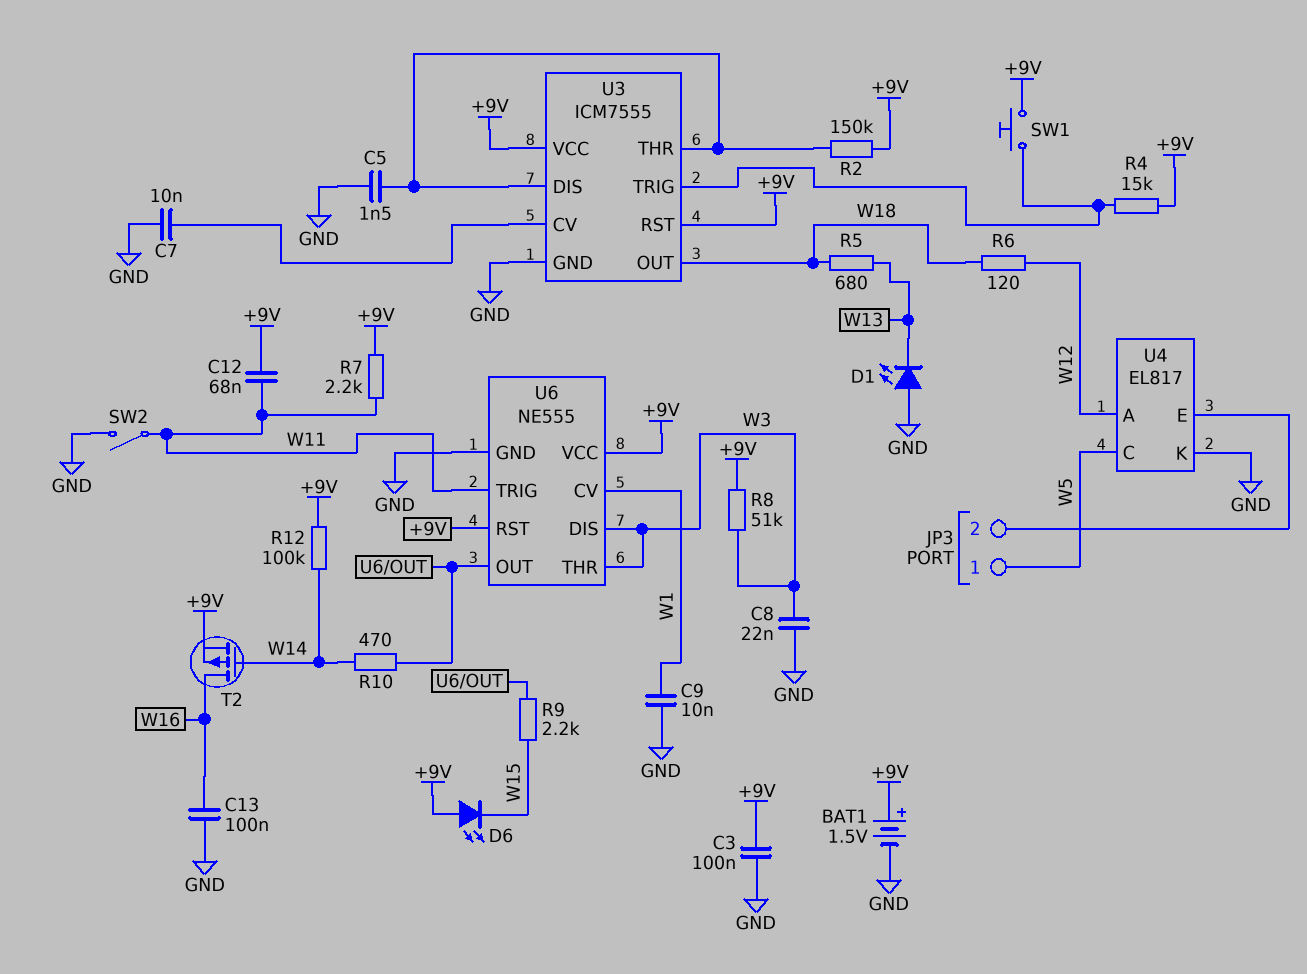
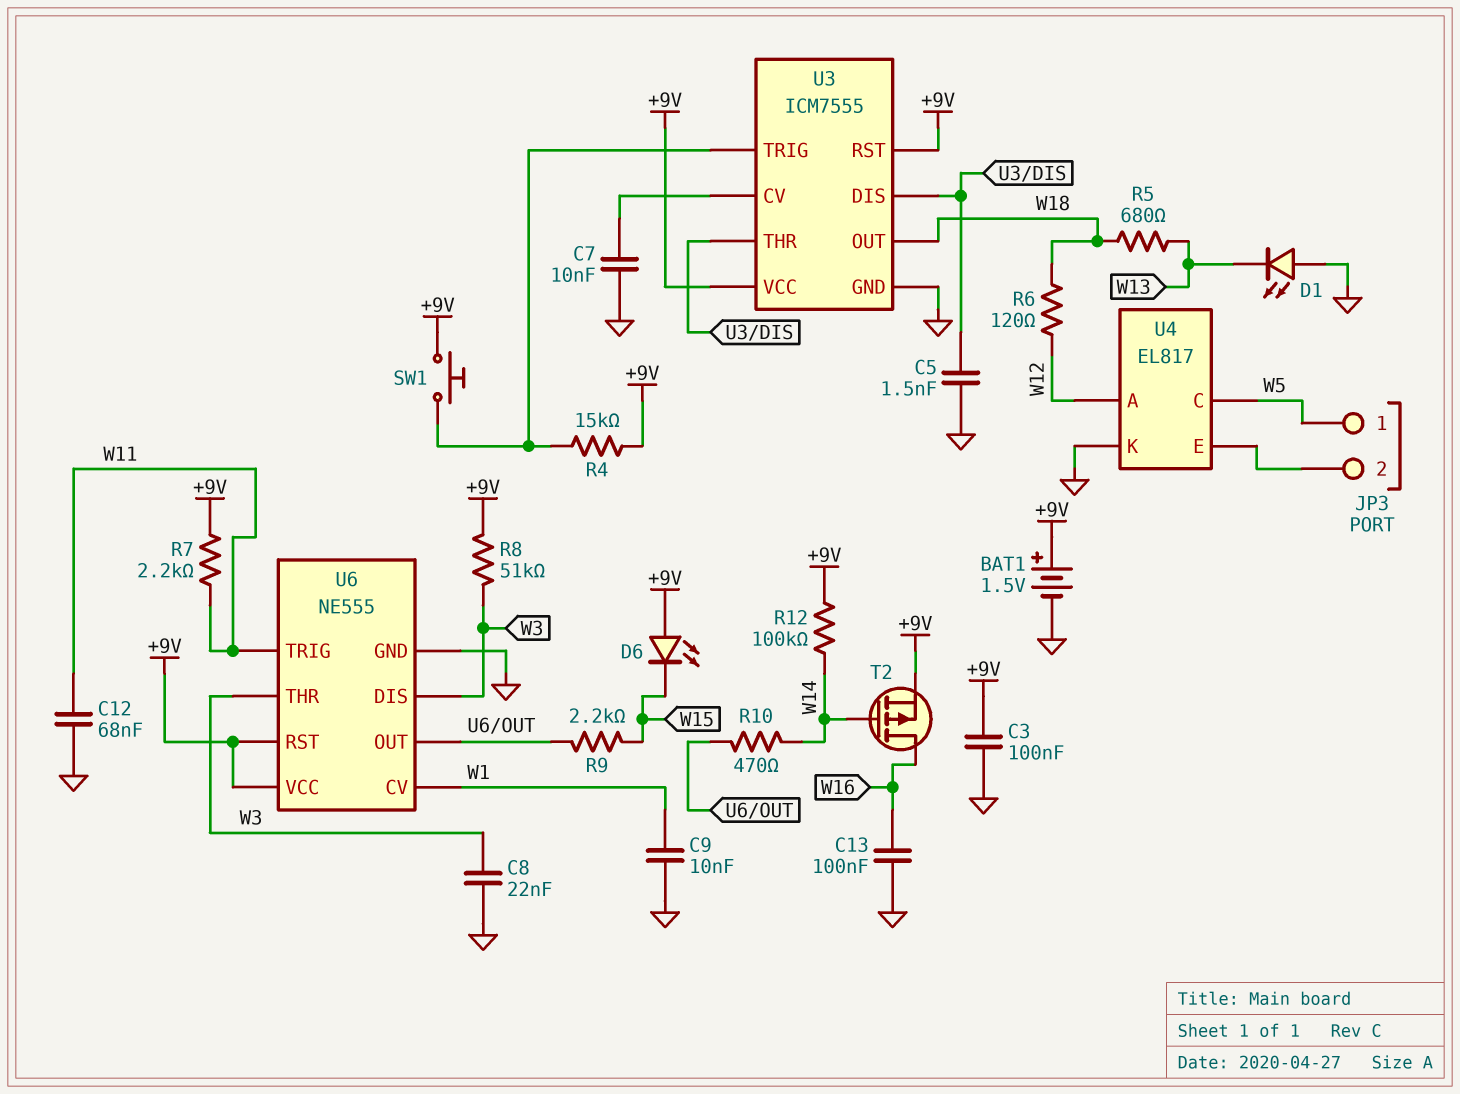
C12: 68nF (+9V, W11) -> 68nF (GND, W11)
R2: 150k (+9V, U3/DIS) -> none
SW2: switch (GND, W11) -> none

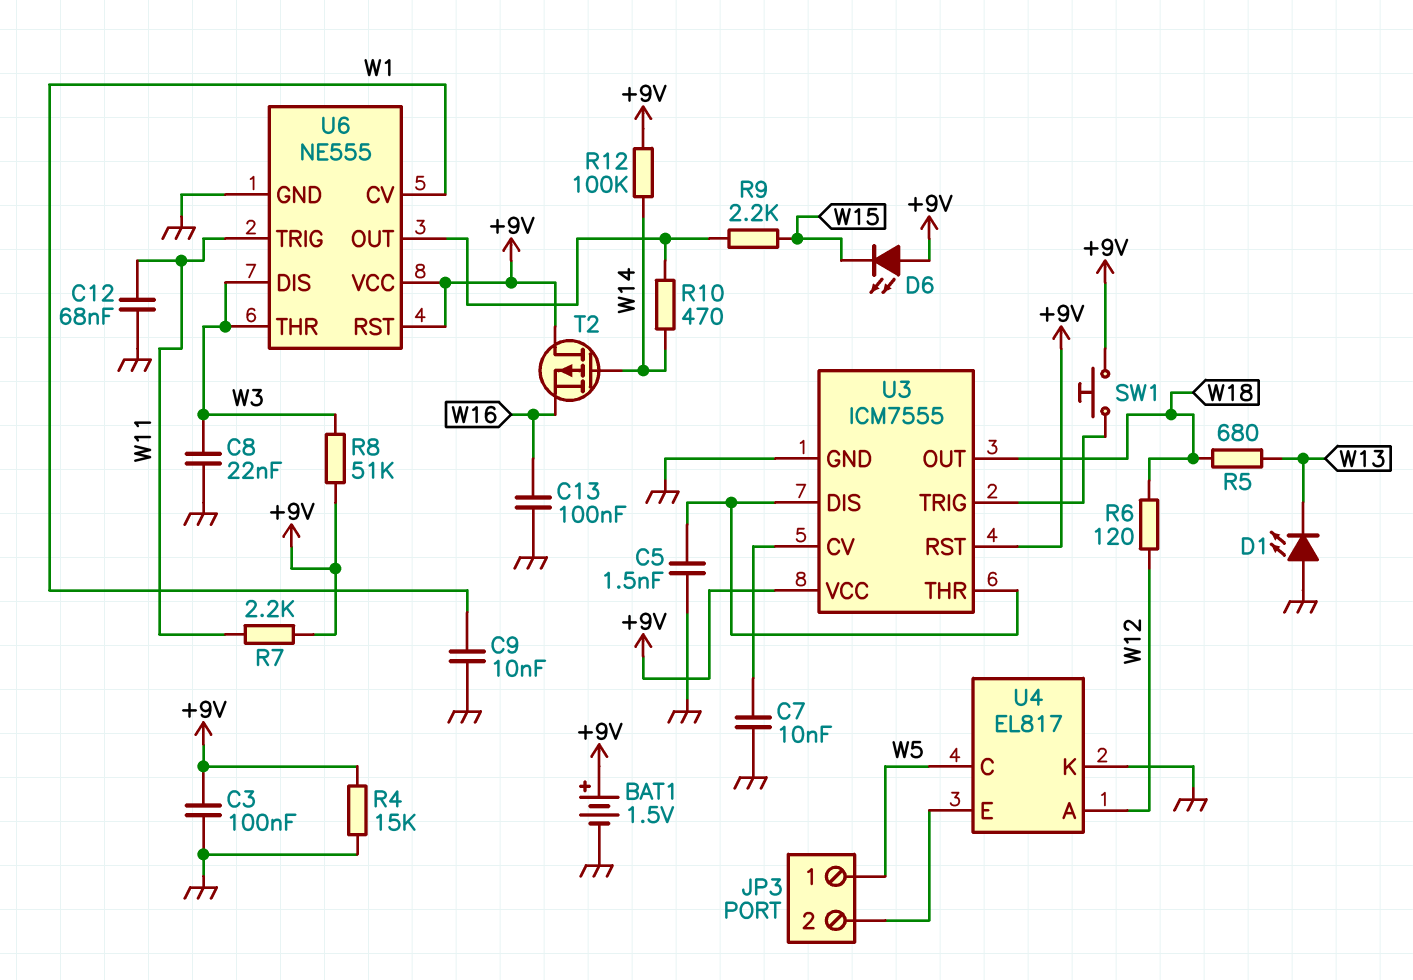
R4: 15k (+9V, U3/TRIG) -> 15k (+9V, GND)
T2: PMOS (G W14, D W16, S +9V) -> PMOS (G W14, D +9V, S W16)

